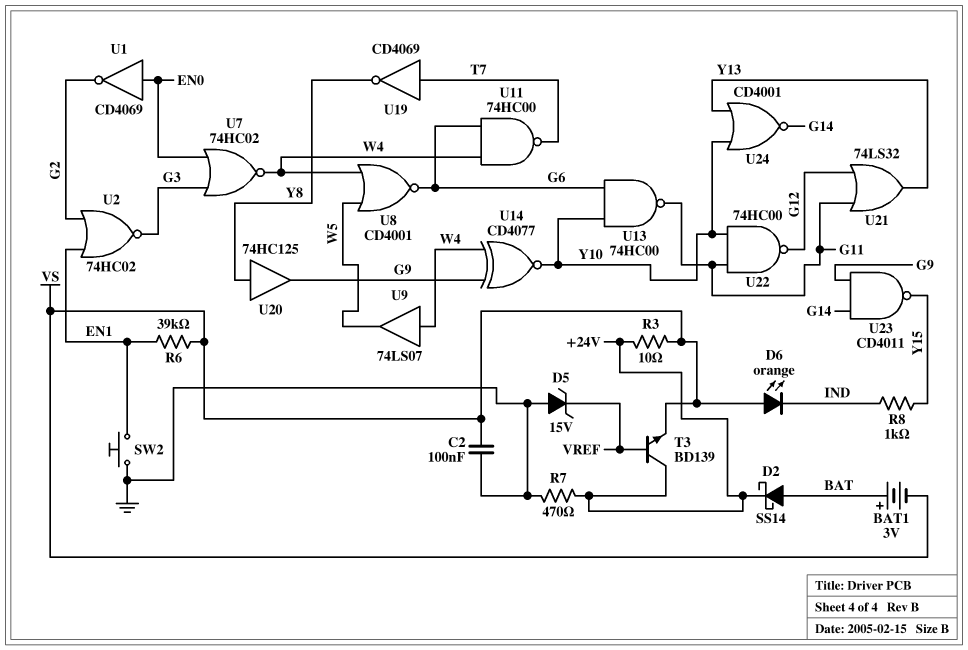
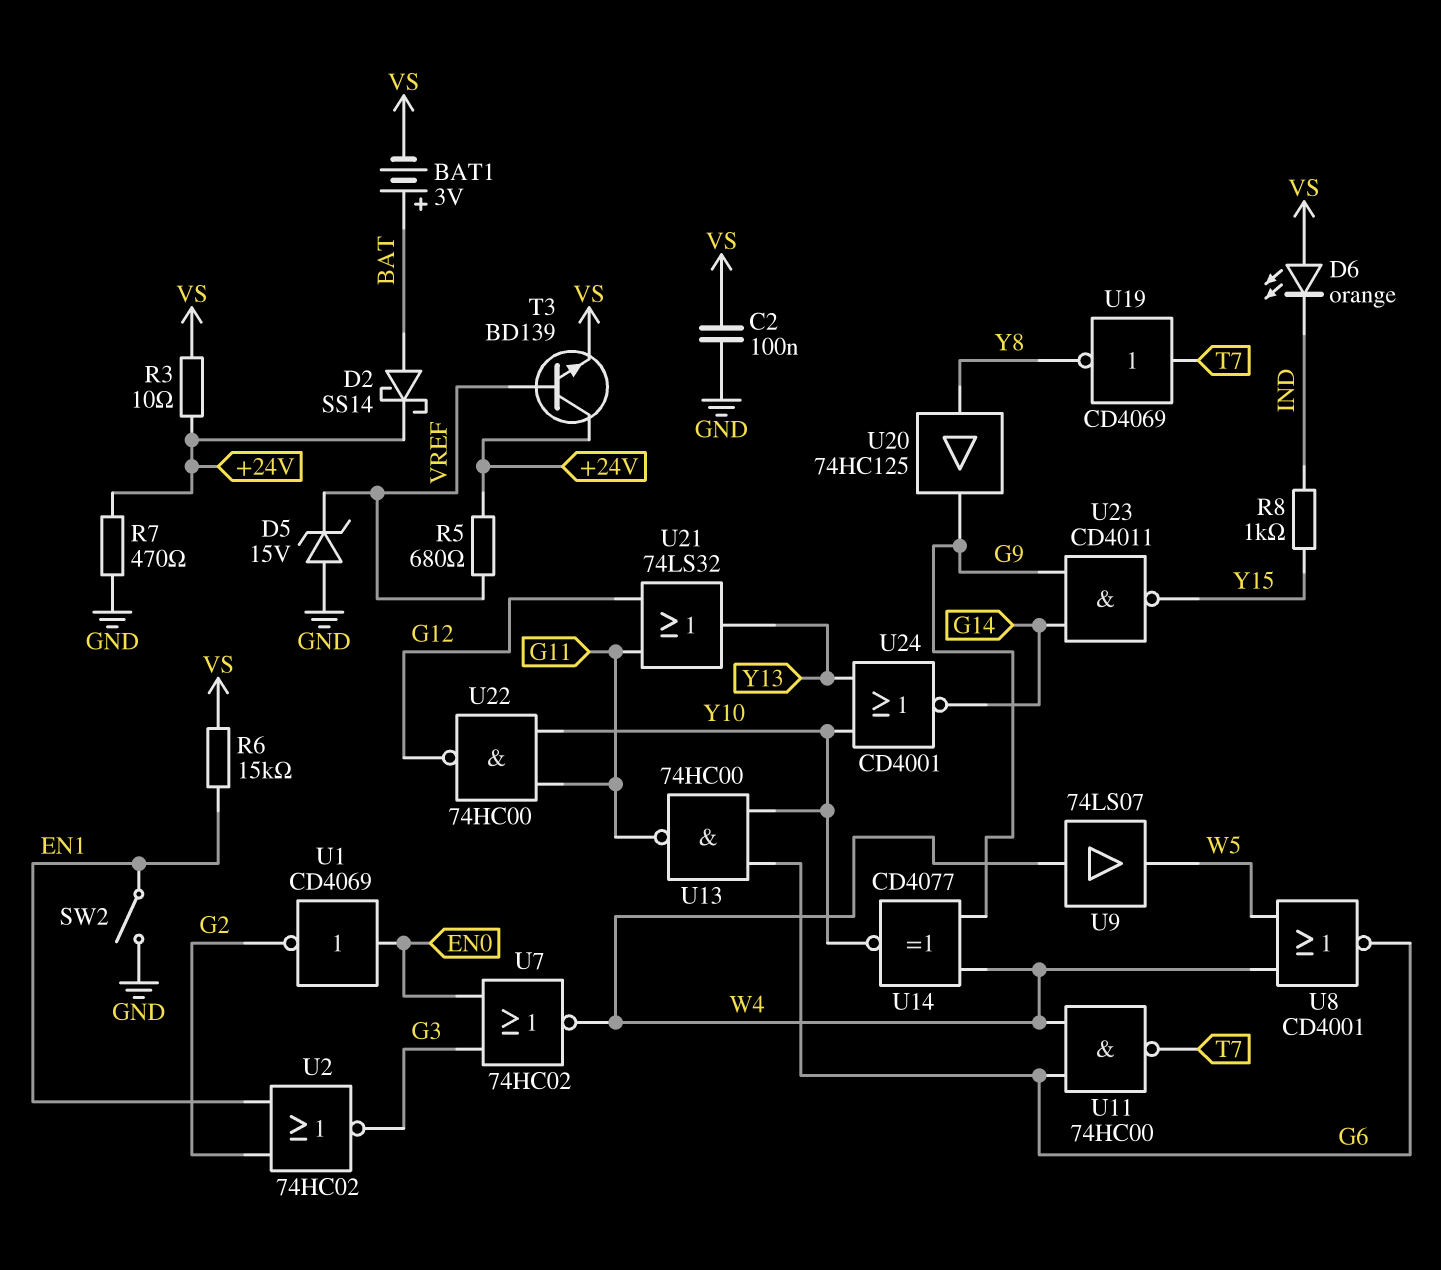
R5: none -> 680 (+24V, VREF)
R6: 39k (EN1, VS) -> 15k (EN1, VS)
SW2: button (EN1, GND) -> switch (EN1, GND)

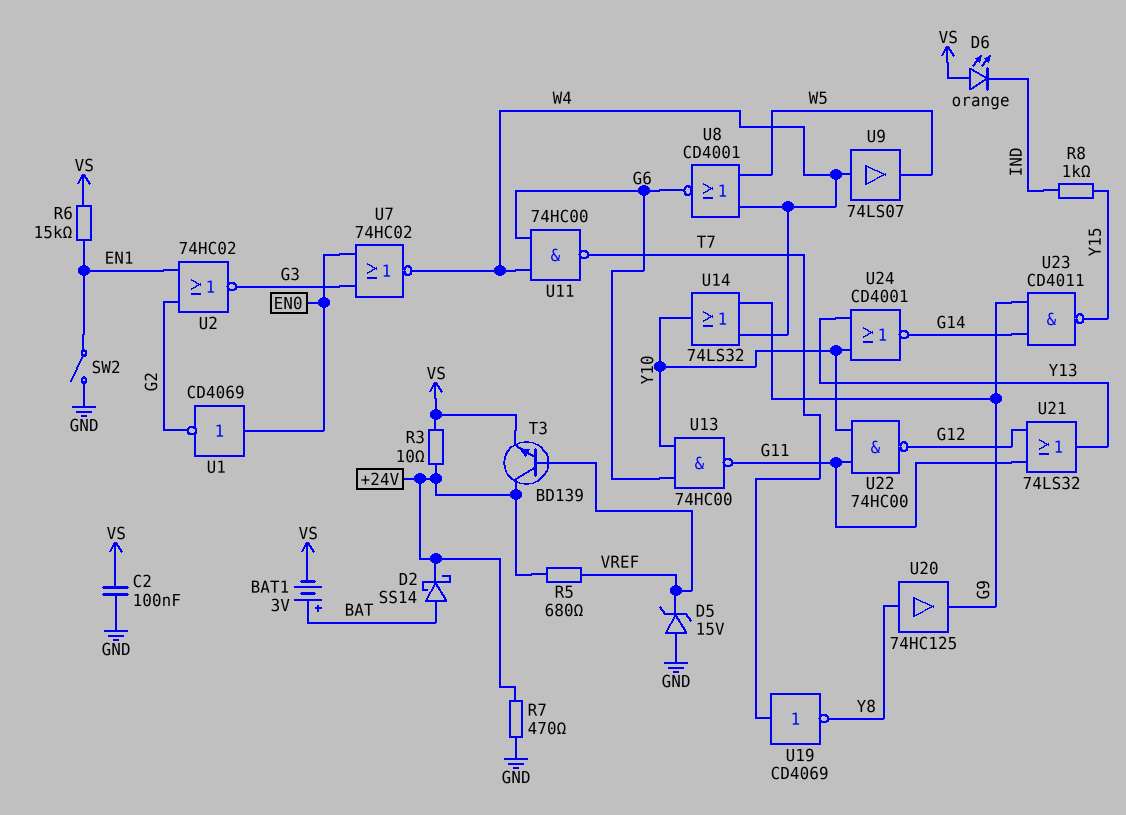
U14: XNOR CD4077 (in G9, in W4, out Y10) -> OR 74LS32 (in G9, in W4, out Y10)

